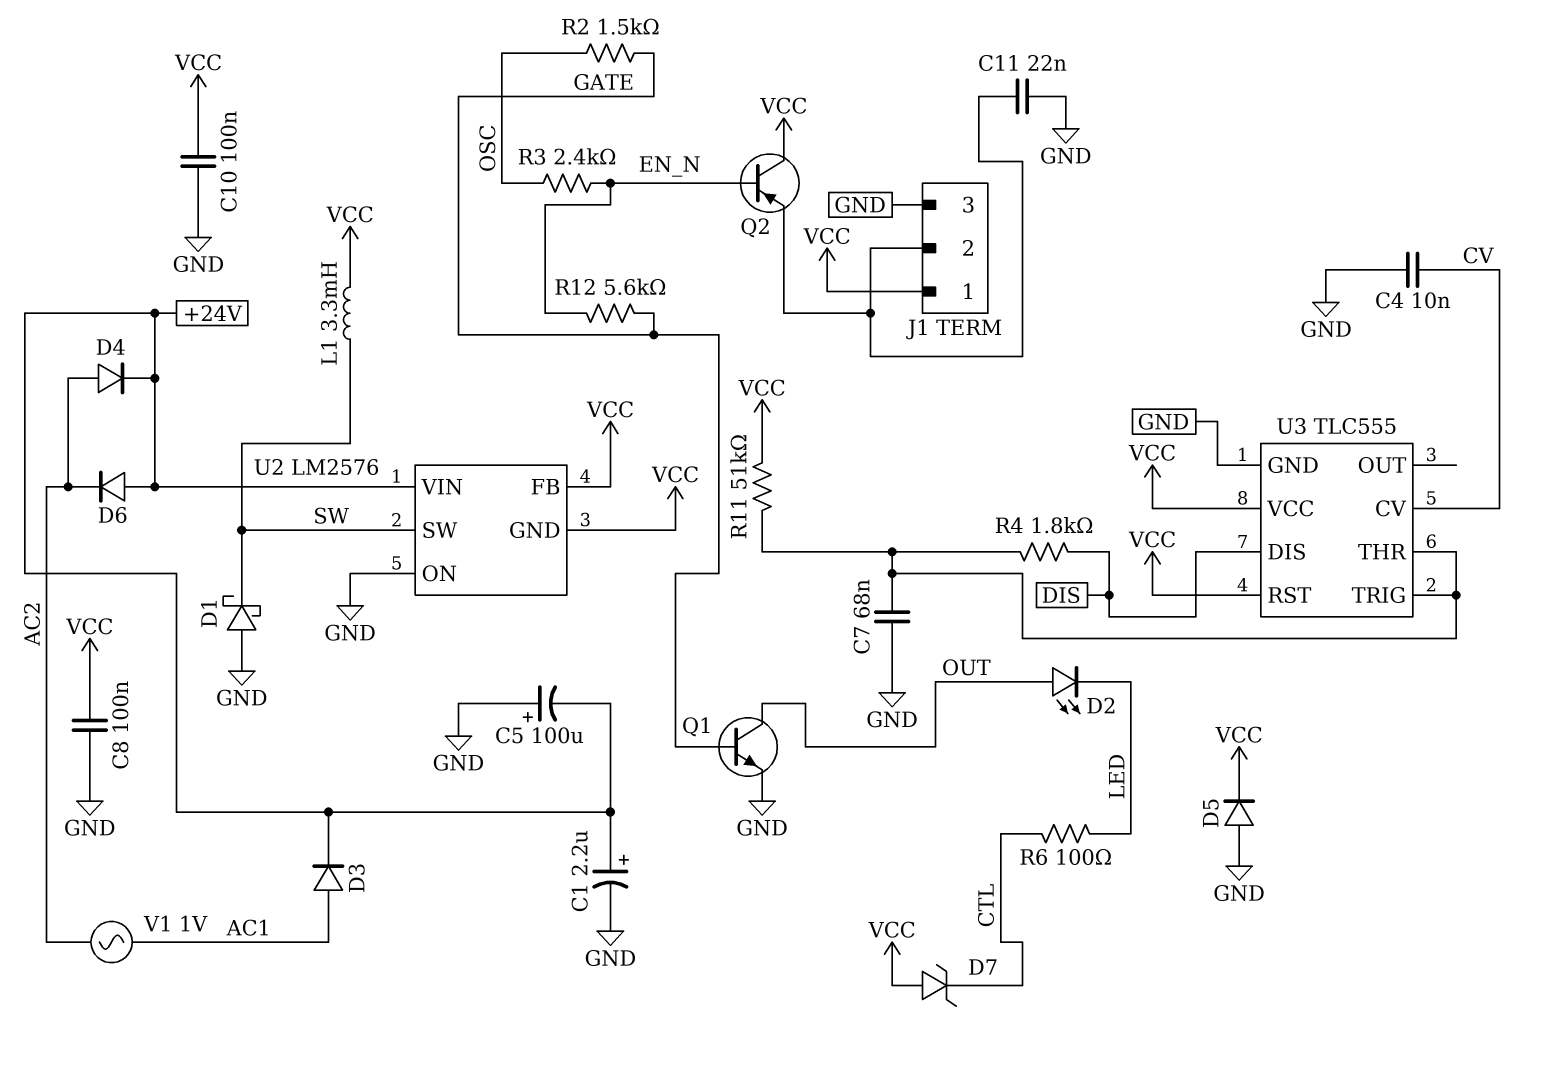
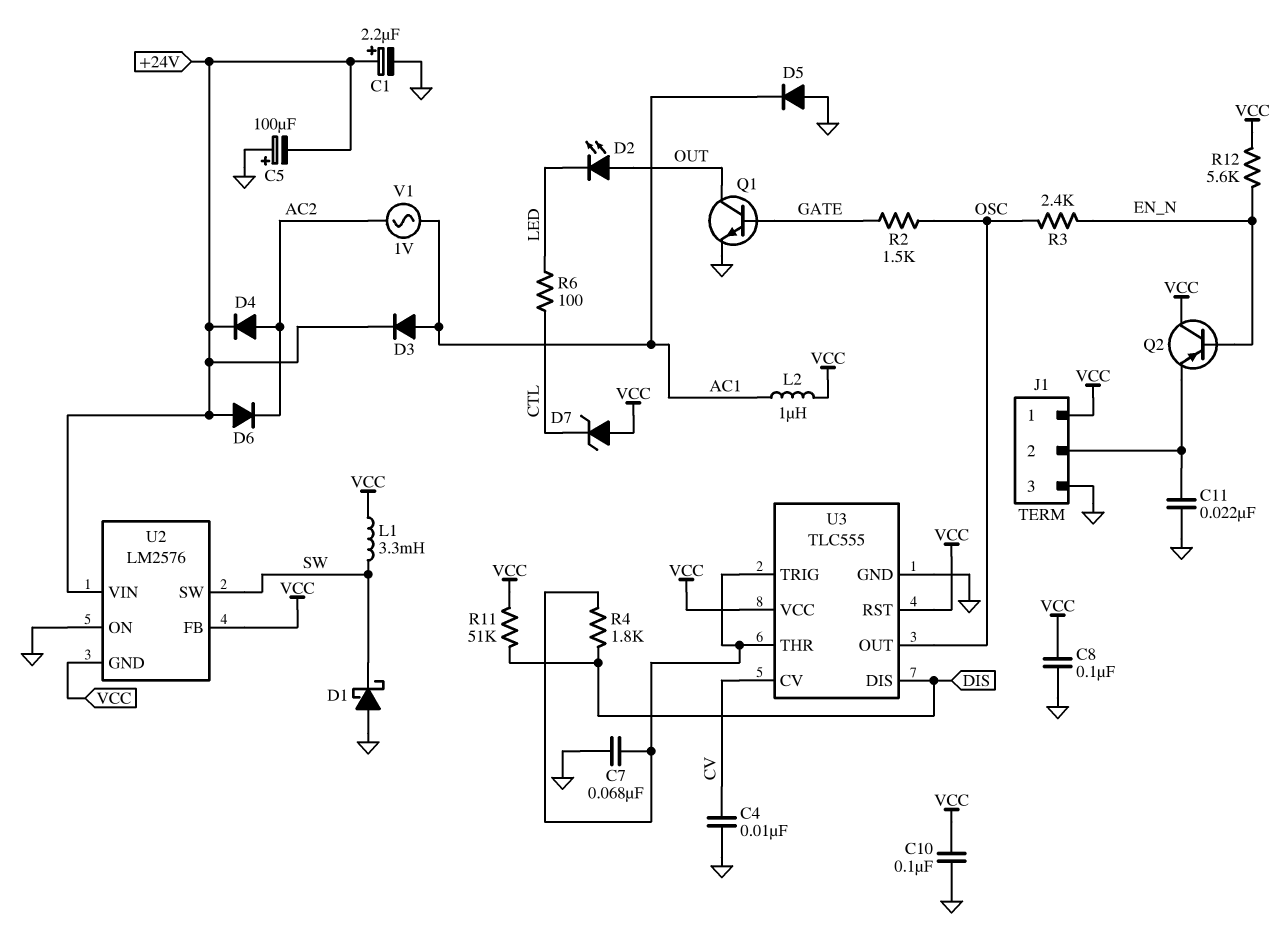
D5: diode (A GND, K VCC) -> diode (A GND, K AC1)
L2: none -> 1uH (AC1, VCC)
R11: 51k (U3/THR, VCC) -> 51k (DIS, VCC)
R12: 5.6k (EN_N, GATE) -> 5.6k (EN_N, VCC)
U3 pin OUT: none -> OSC

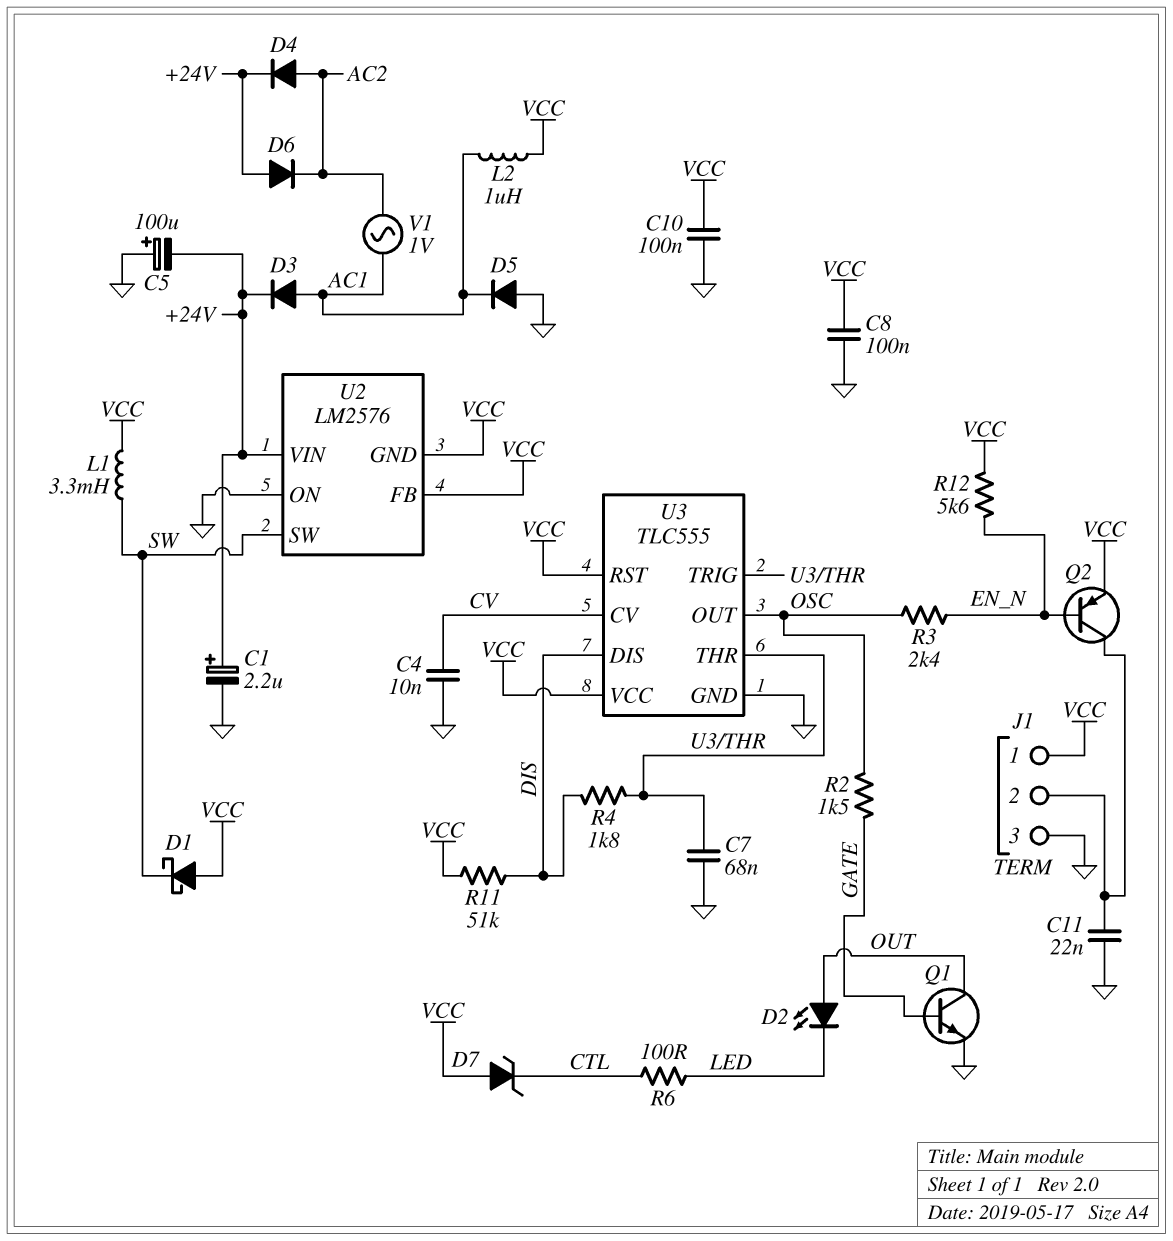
D1: schottky (A GND, K SW) -> schottky (A VCC, K SW)
Q2: PNP (B EN_N, C VCC, E J1/2) -> PNP (B EN_N, C J1/2, E VCC)

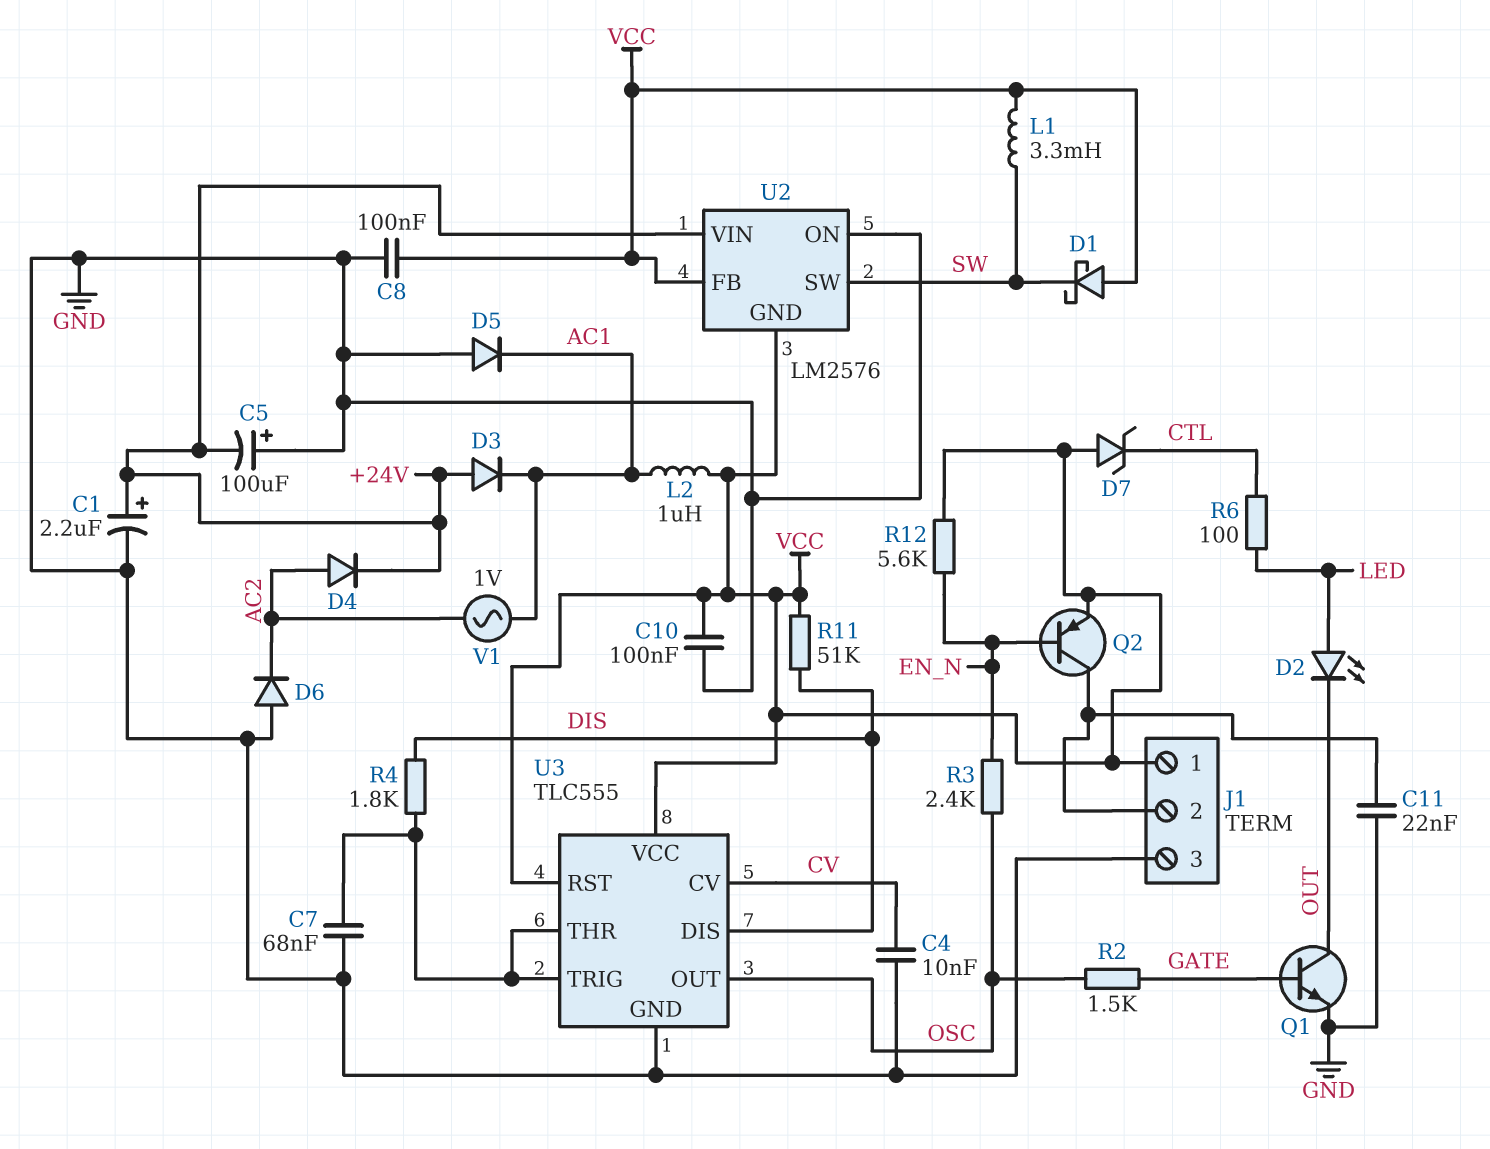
D2: LED (A OUT, K LED) -> LED (A LED, K OUT)
D3: diode (A AC1, K +24V) -> diode (A +24V, K AC1)
D6: diode (A +24V, K AC2) -> diode (A GND, K AC2)

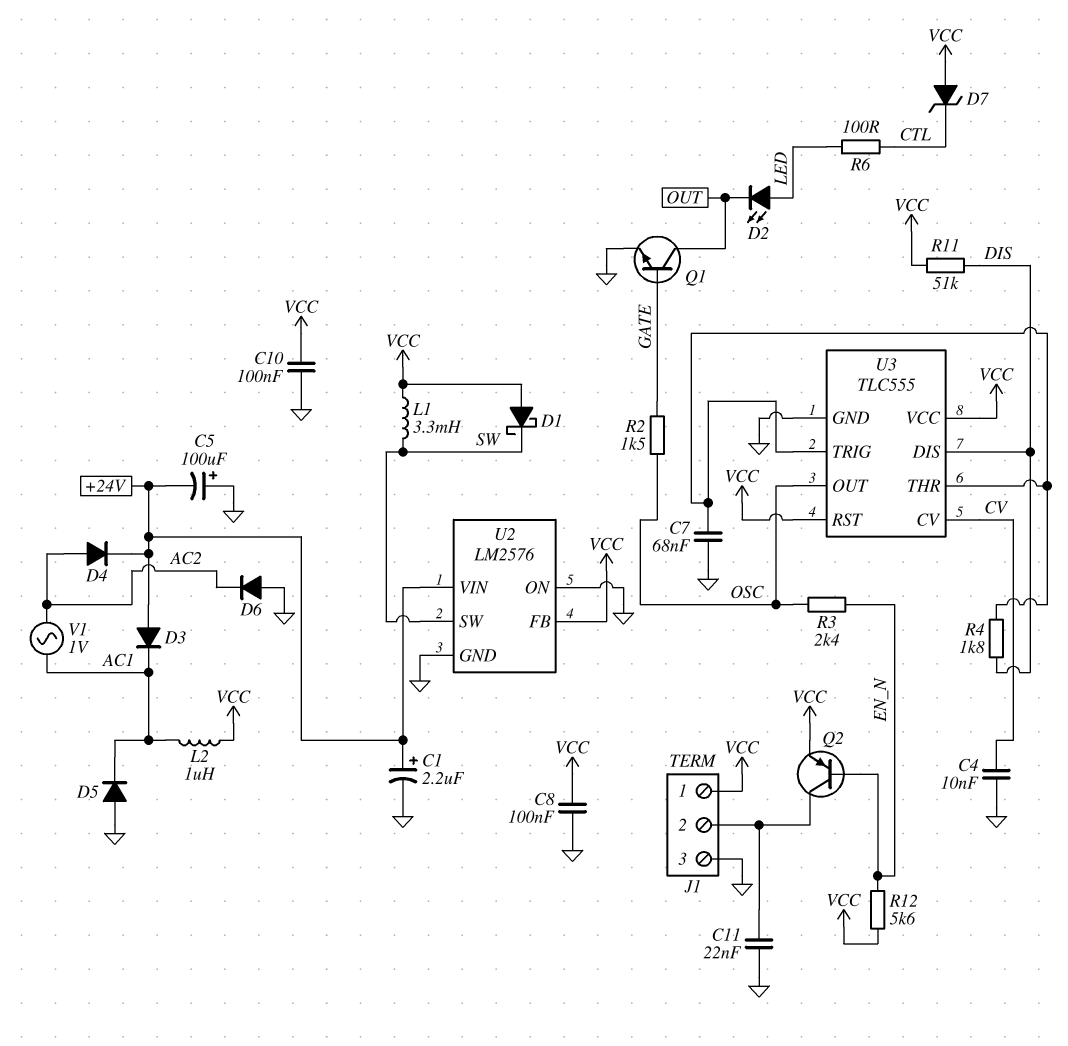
U2 pin GND: VCC -> GND

